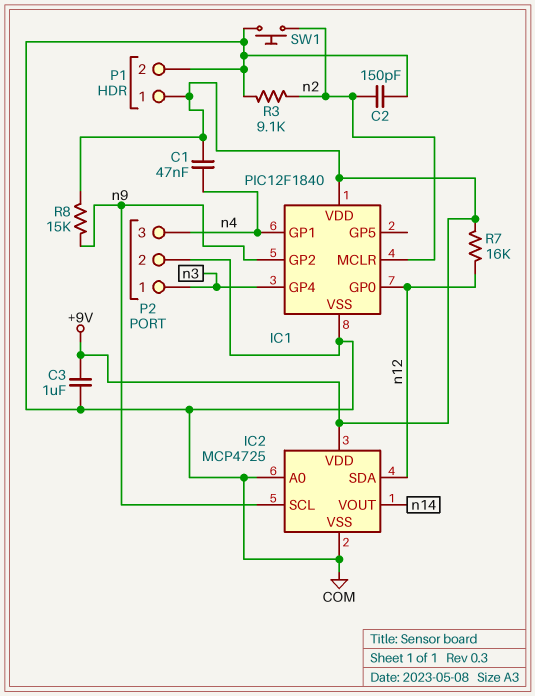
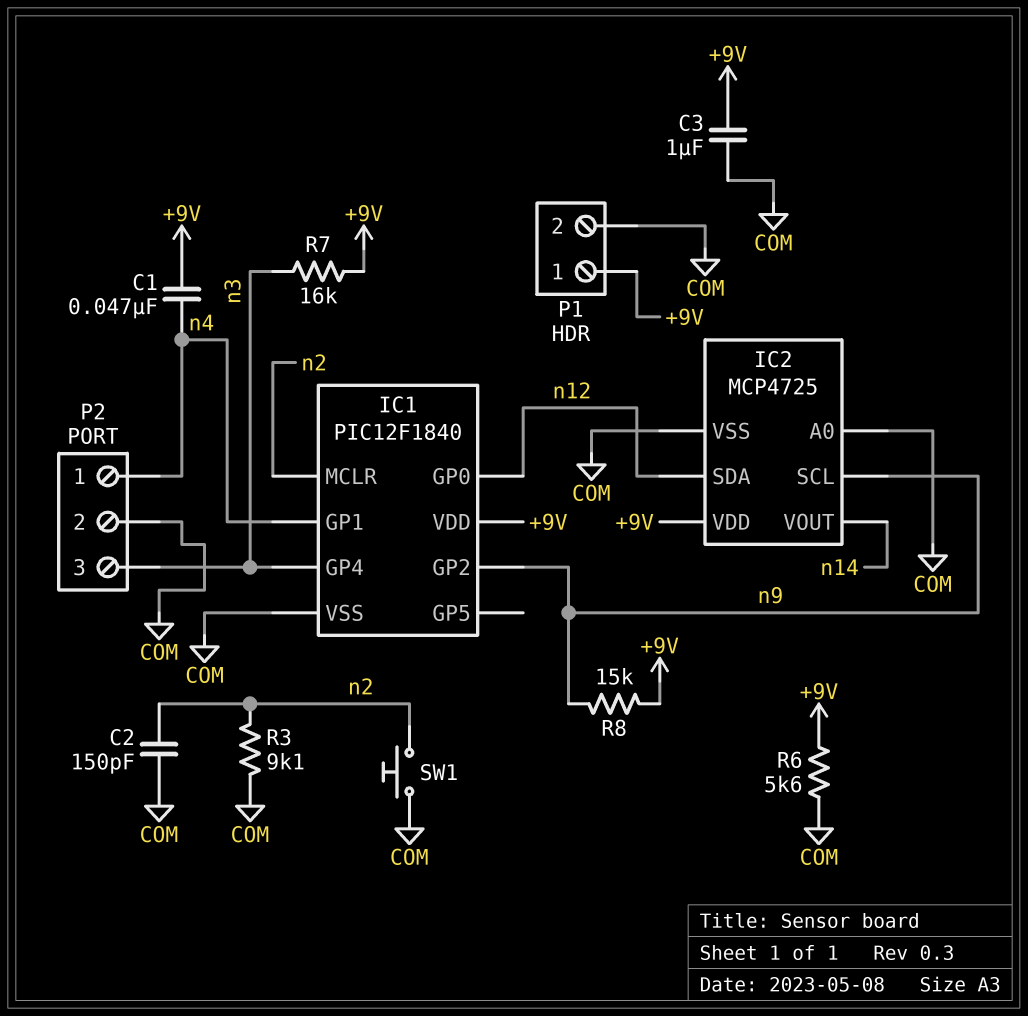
P2 pin 1: n3 -> n4
P2 pin 3: n4 -> n3
R6: none -> 5.6k (+9V, COM)
R7: 16k (+9V, n12) -> 16k (+9V, n3)

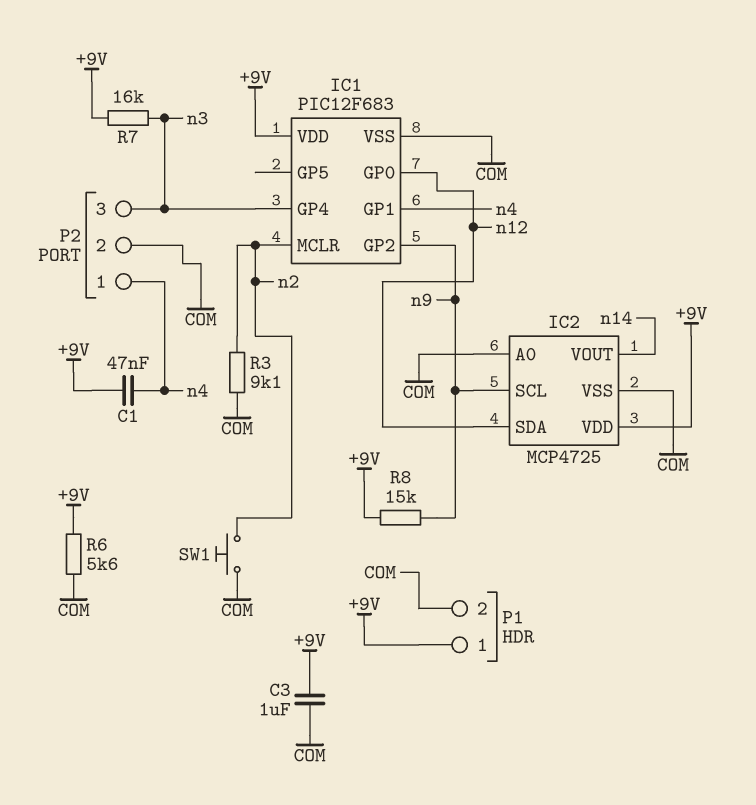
C2: 150pF (COM, n2) -> none
IC1: PIC12F1840 -> PIC12F683

